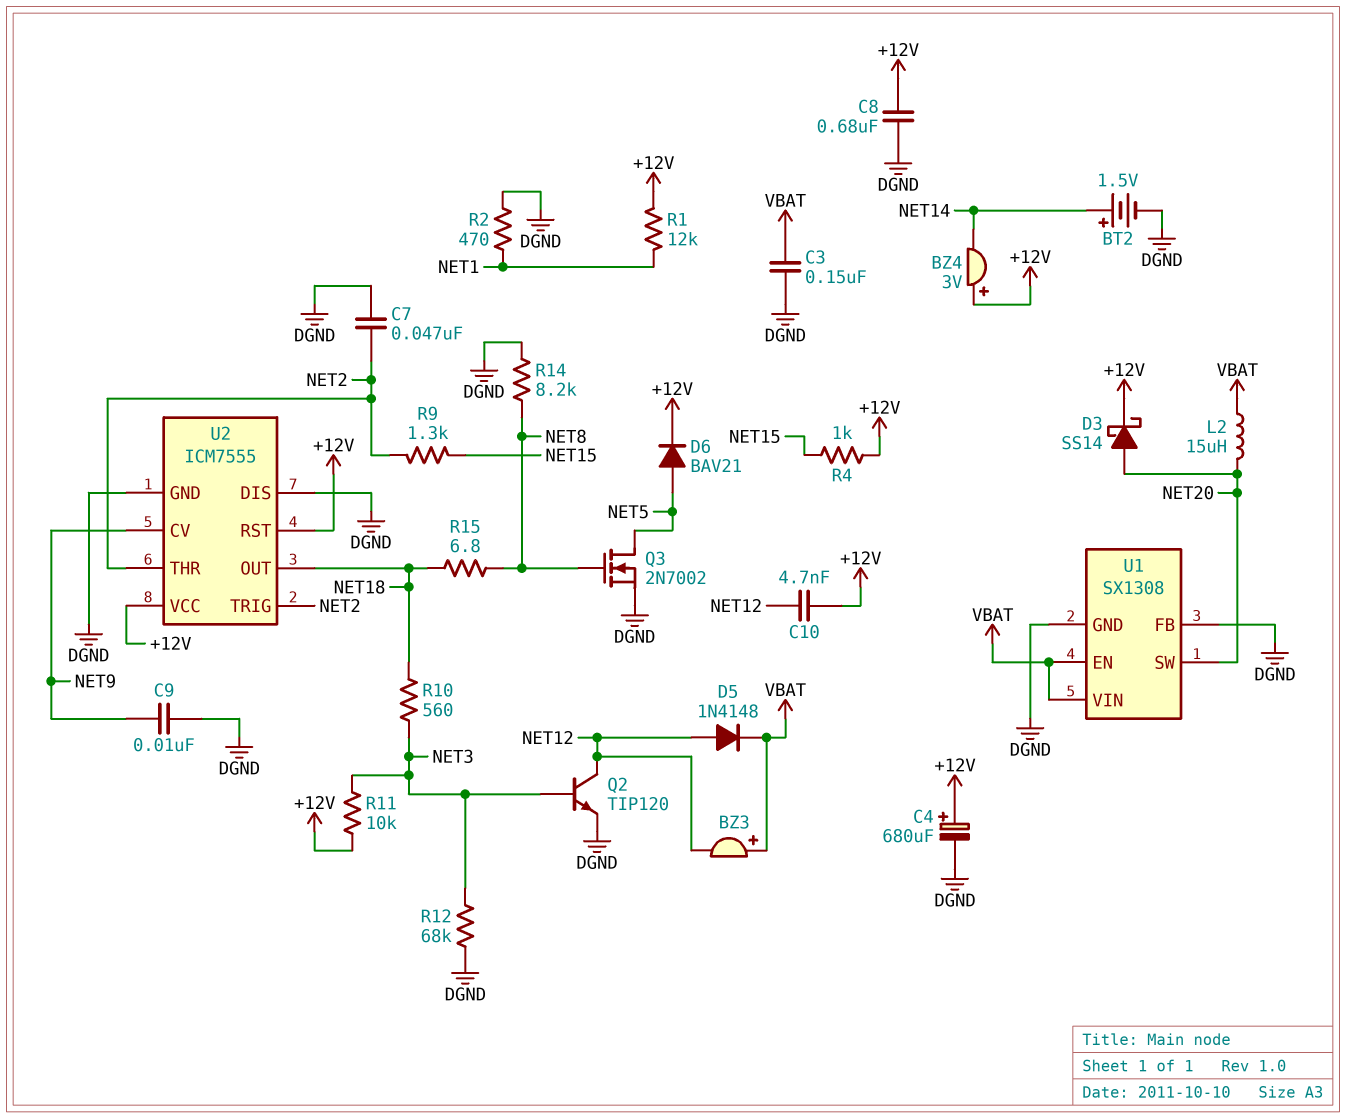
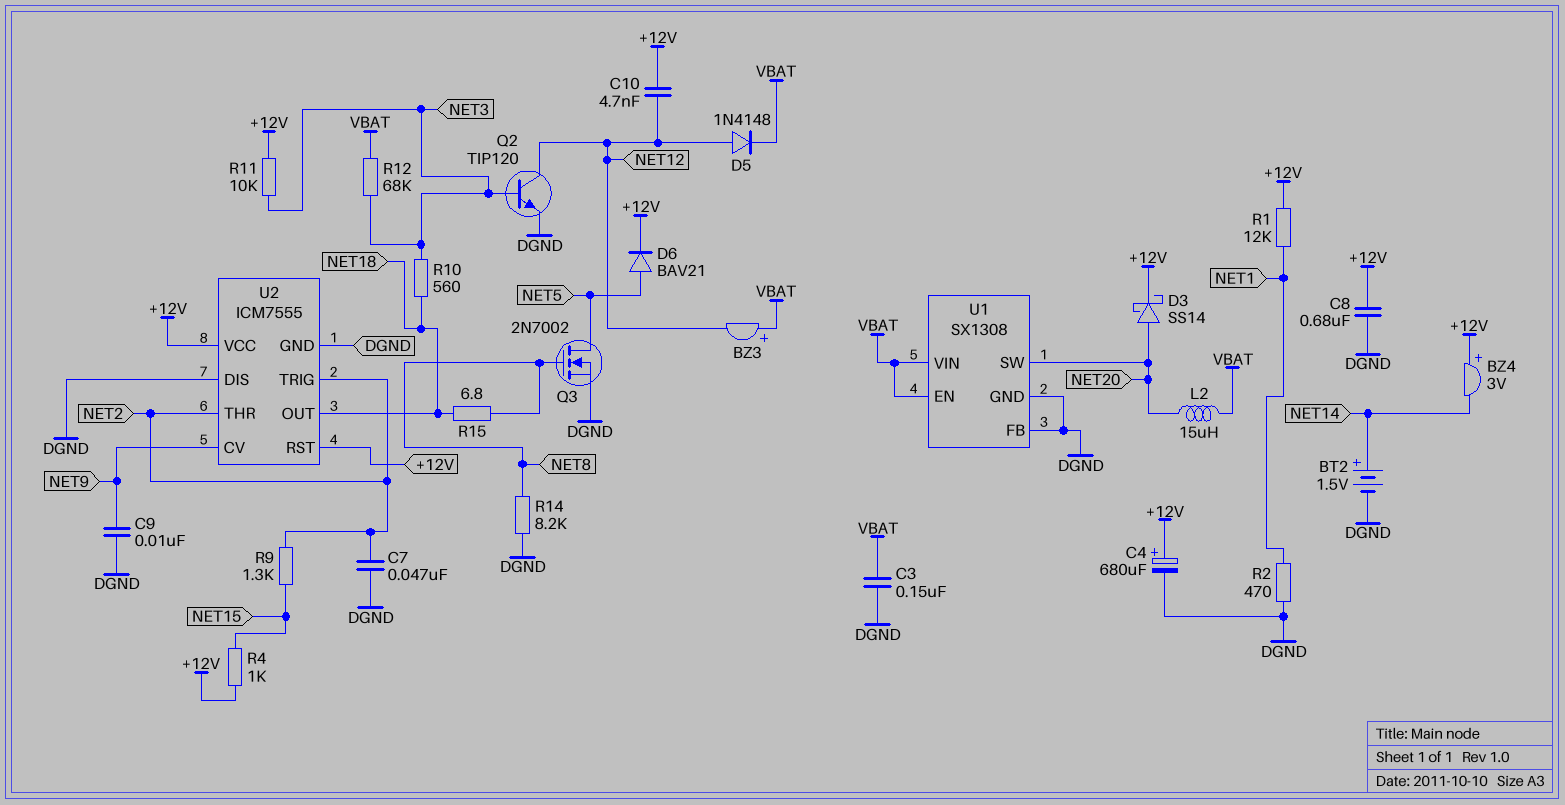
R12: 68k (DGND, NET3) -> 68k (NET3, VBAT)

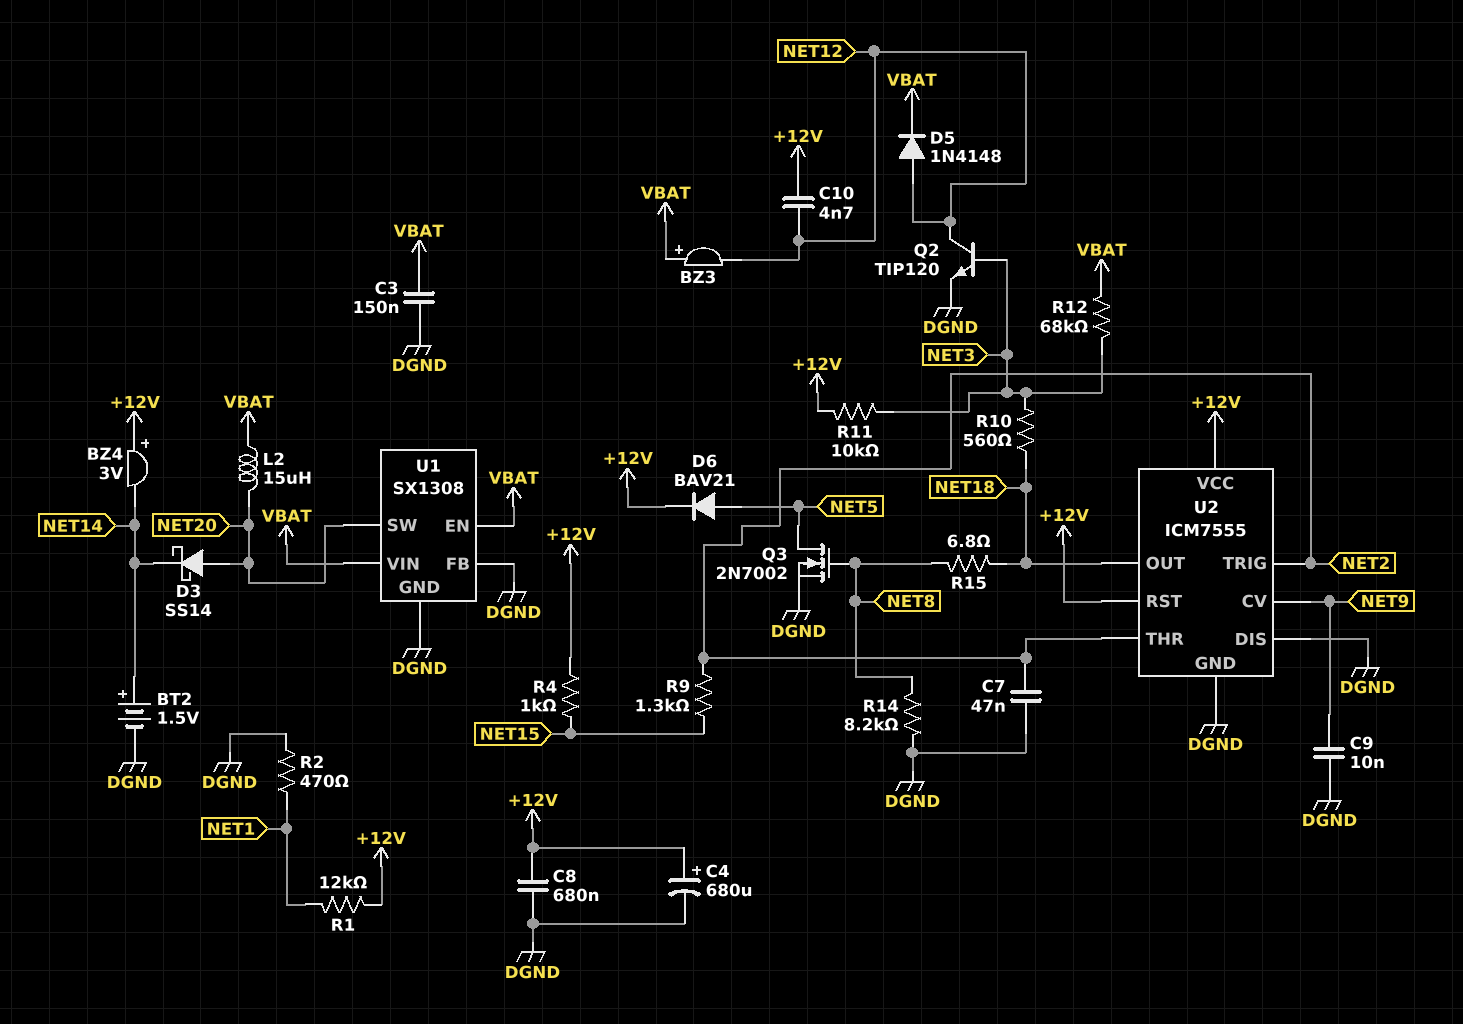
D3: schottky SS14 (A NET20, K +12V) -> schottky SS14 (A NET20, K NET14)

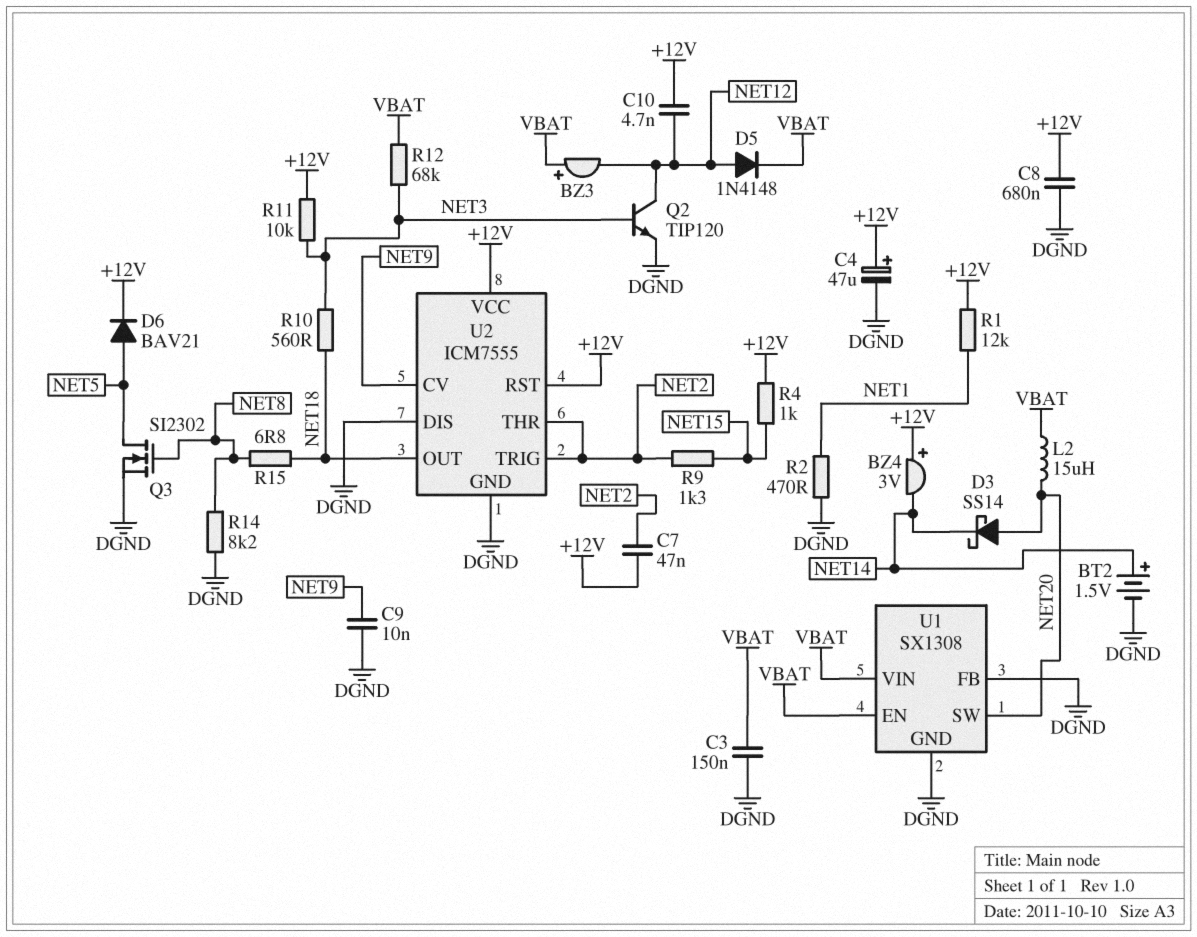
C4: 680uF (plus +12V, minus DGND) -> 47uF (plus +12V, minus DGND)
C7: 47nF (DGND, NET2) -> 47nF (+12V, NET2)
Q3: NMOS 2N7002 (G NET8, D NET5, S DGND) -> NMOS SI2302 (G NET8, D NET5, S DGND)

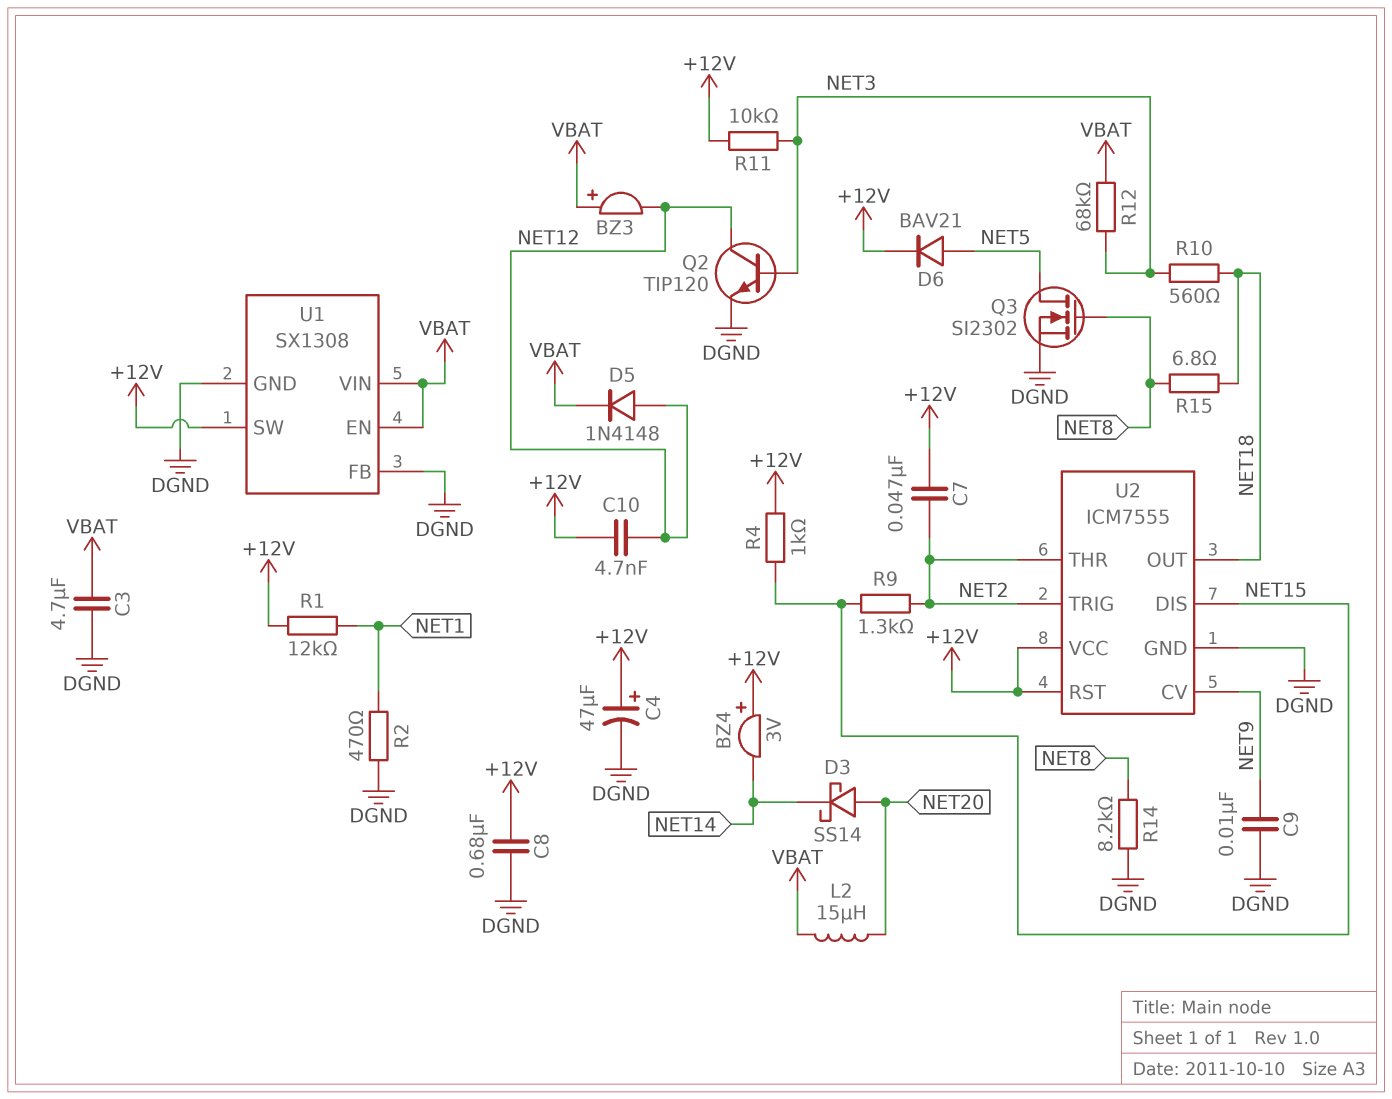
BT2: 1.5V (plus NET14, minus DGND) -> none
C3: 150nF (DGND, VBAT) -> 4.7uF (DGND, VBAT)
U1 pin SW: NET20 -> +12V
U2 pin DIS: DGND -> NET15

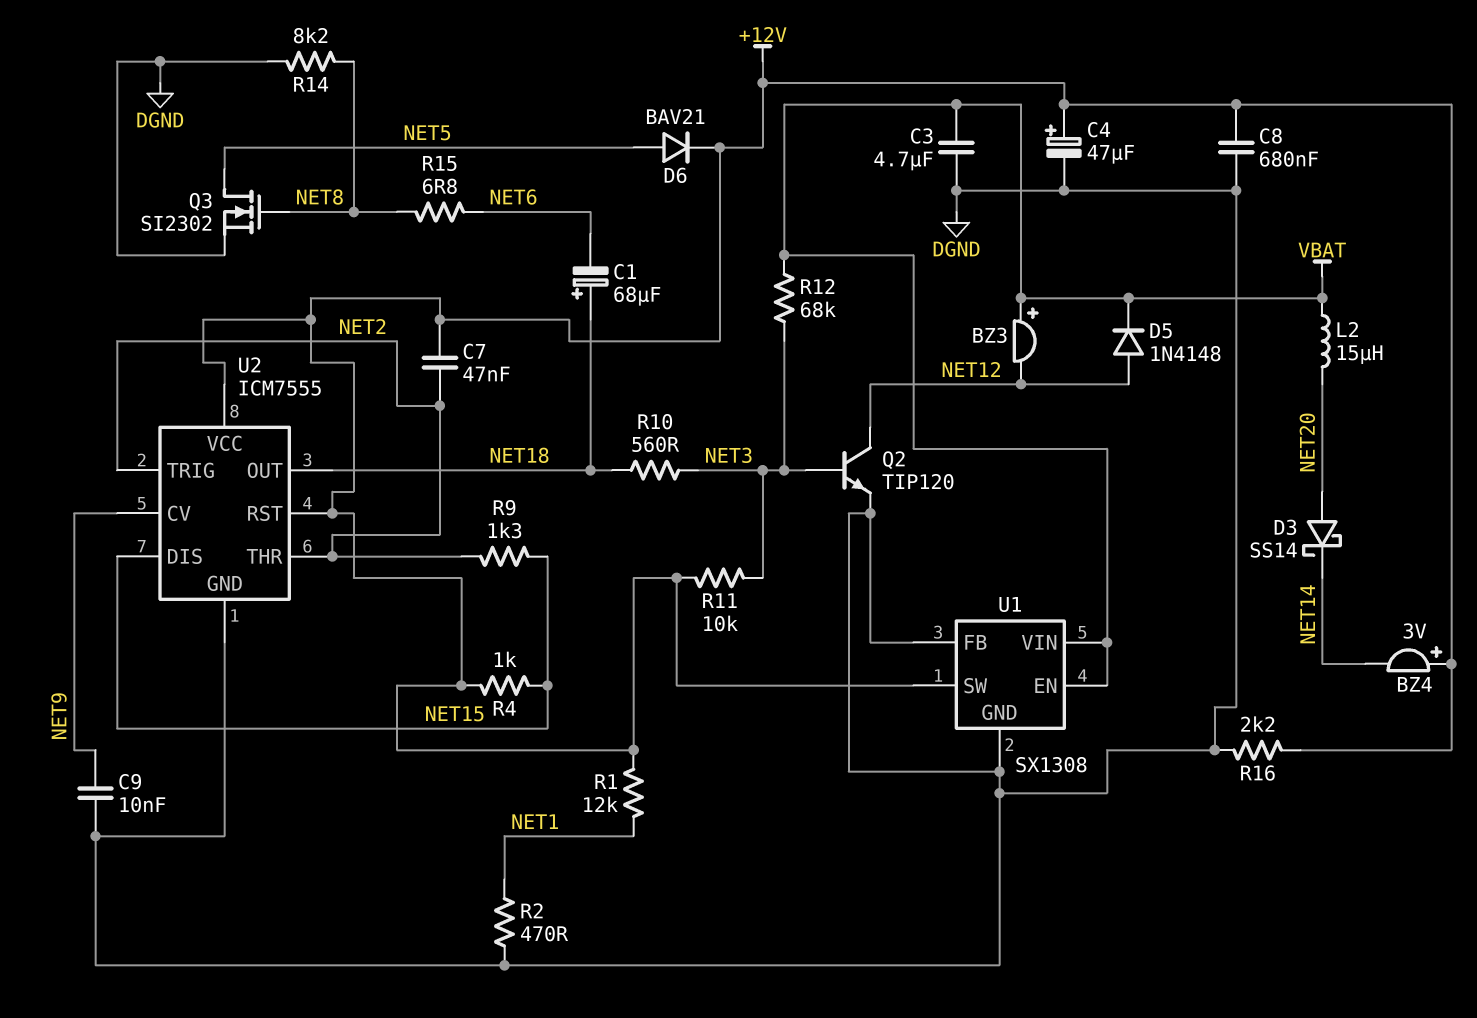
C1: none -> 68uF (plus NET18, minus NET6)
C10: 4.7nF (+12V, NET12) -> none
R15: 6.8 (NET8, NET18) -> 6.8 (NET6, NET8)
R16: none -> 2.2k (+12V, DGND)

